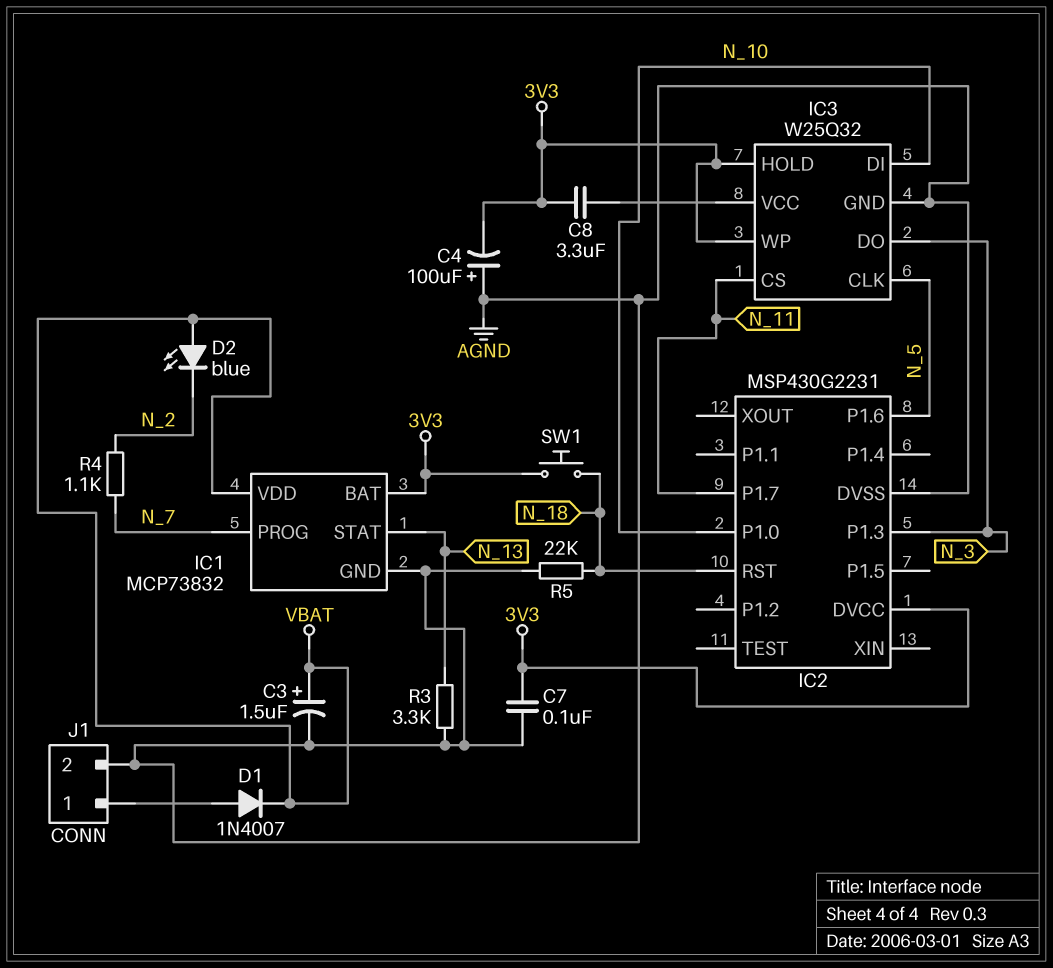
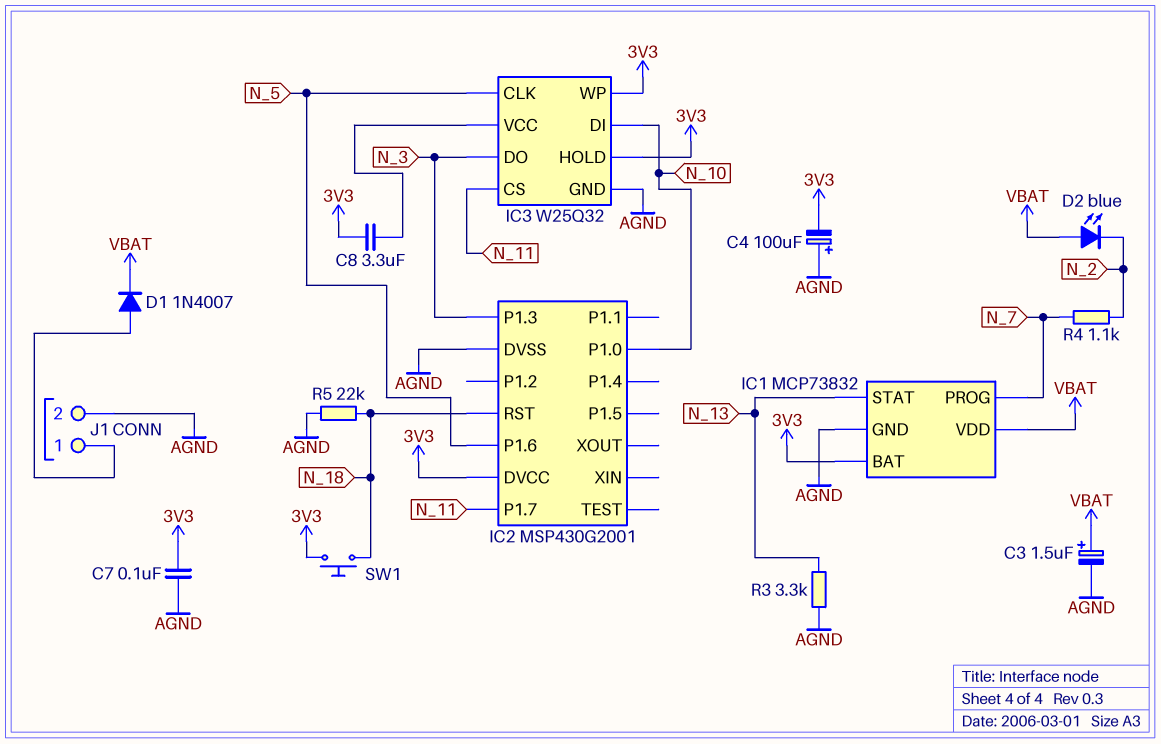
IC2: MSP430G2231 -> MSP430G2001

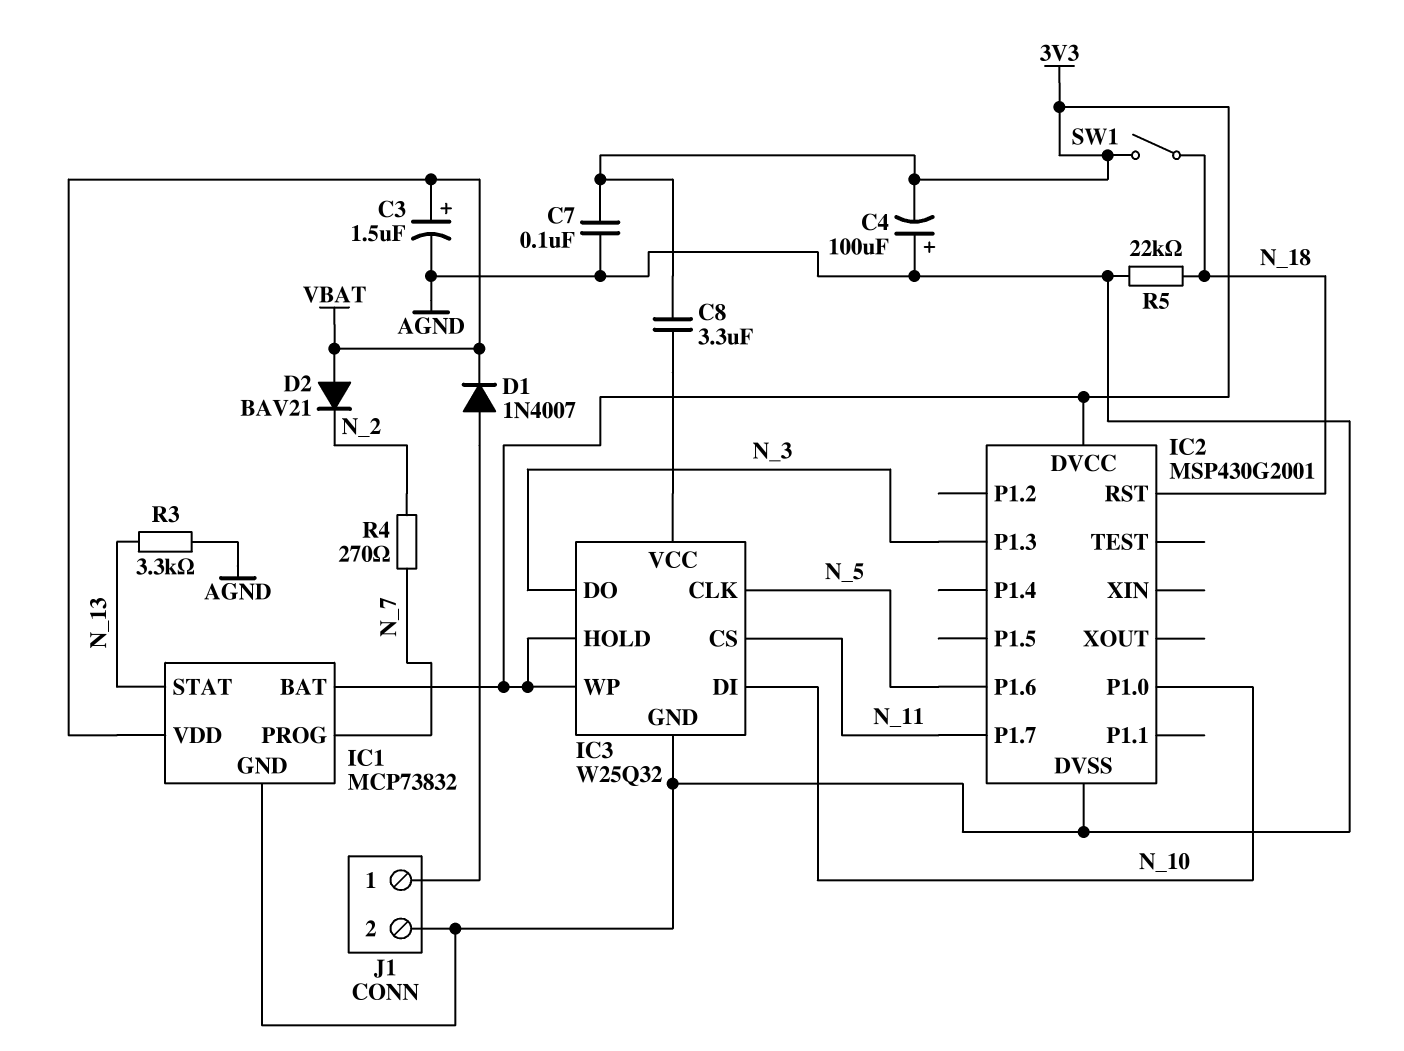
D2: LED blue (A VBAT, K N_2) -> diode BAV21 (A VBAT, K N_2)
R4: 1.1k (N_2, N_7) -> 270 (N_2, N_7)
SW1: button (3V3, N_18) -> switch (3V3, N_18)

